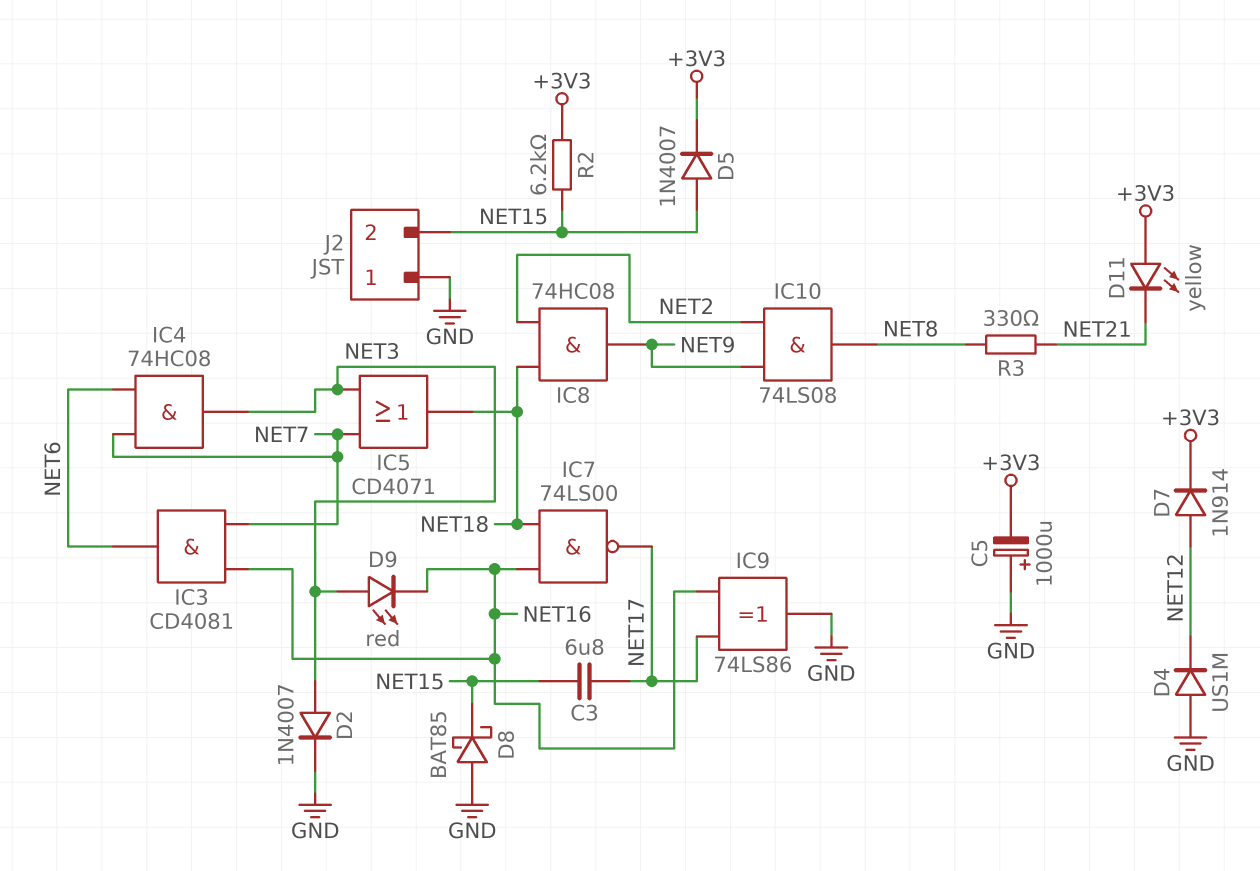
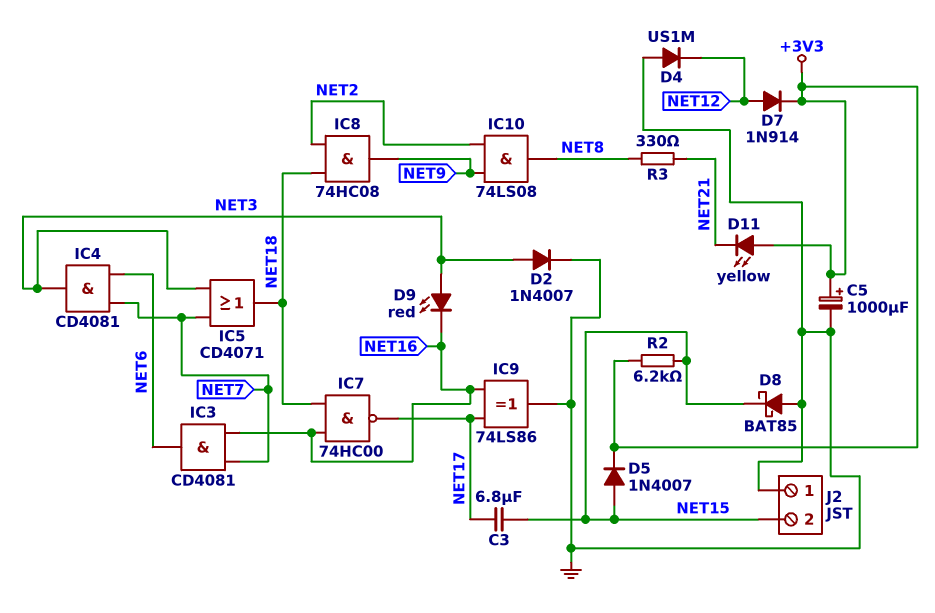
C5: 1000uF (plus GND, minus +3V3) -> 1000uF (plus +3V3, minus GND)
IC4: AND 74HC08 (in NET6, in NET7, out NET3) -> AND CD4081 (in NET6, in NET7, out NET3)
IC7: NAND 74LS00 (in NET16, in NET18, out NET17) -> NAND 74HC00 (in NET16, in NET18, out NET17)

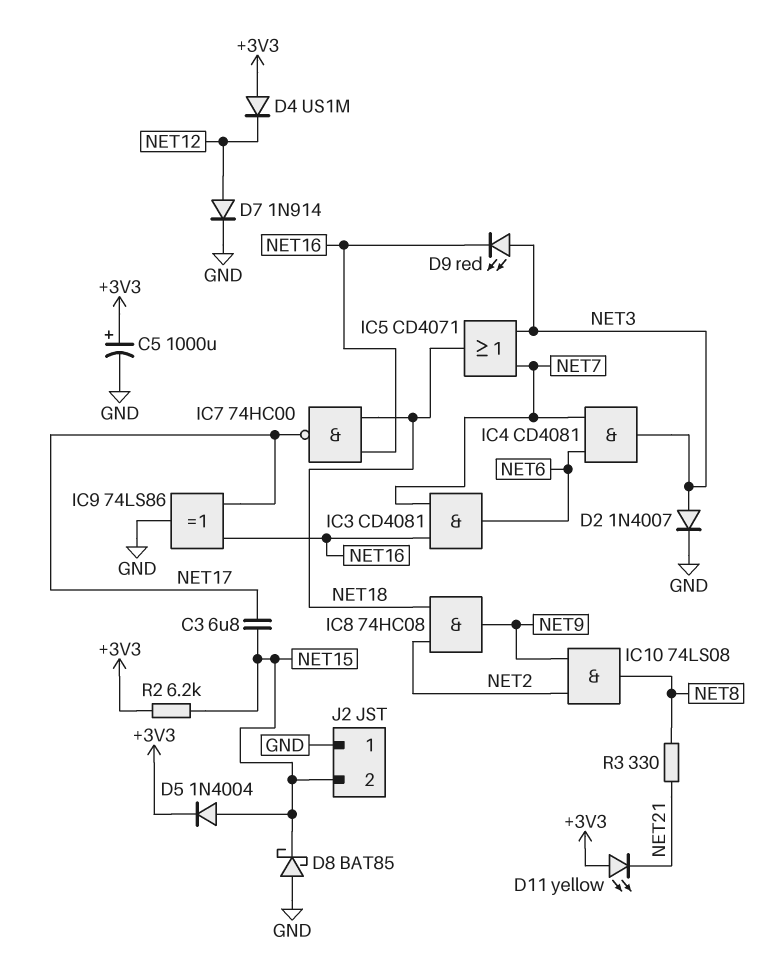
D4: diode US1M (A GND, K NET12) -> diode US1M (A +3V3, K NET12)
D5: diode 1N4007 (A NET15, K +3V3) -> diode 1N4004 (A NET15, K +3V3)
D7: diode 1N914 (A NET12, K +3V3) -> diode 1N914 (A NET12, K GND)

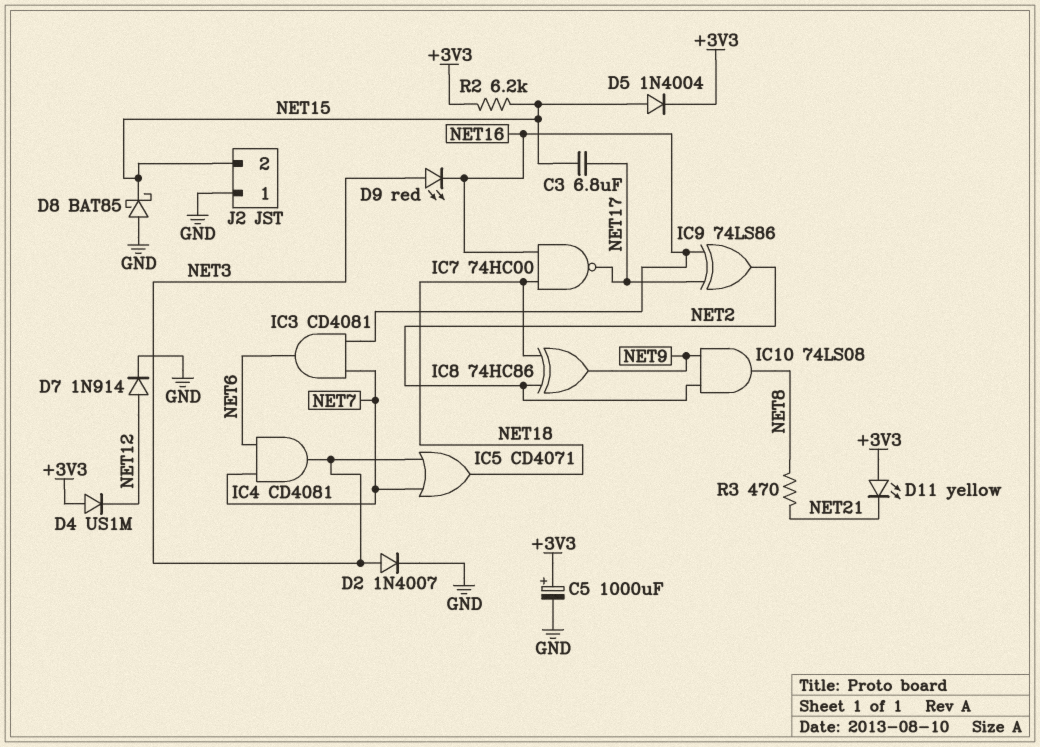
IC8: AND 74HC08 (in NET2, in NET18, out NET9) -> XOR 74HC86 (in NET2, in NET18, out NET9)
IC9: XOR 74LS86 (in NET16, in NET17, out GND) -> XOR 74LS86 (in NET16, in NET17, out NET2)
R3: 330 (NET8, NET21) -> 470 (NET8, NET21)

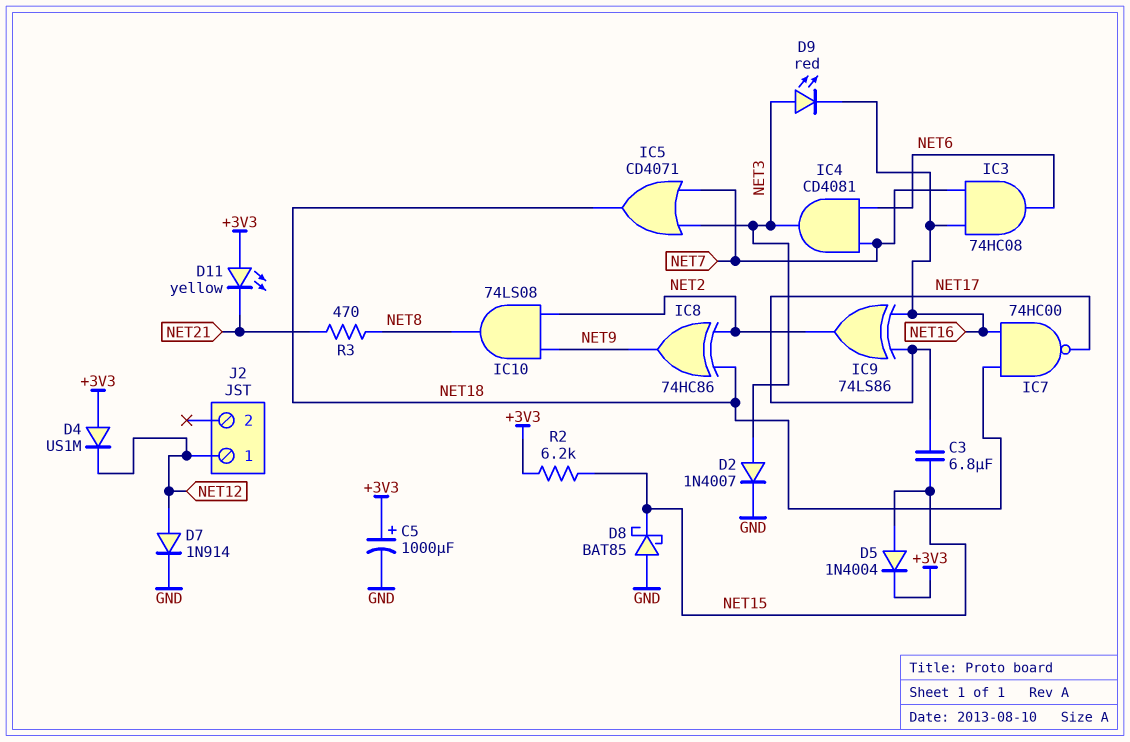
IC3: AND CD4081 (in NET7, in NET16, out NET6) -> AND 74HC08 (in NET7, in NET16, out NET6)
J2 pin 1: GND -> NET12
J2 pin 2: NET15 -> none

